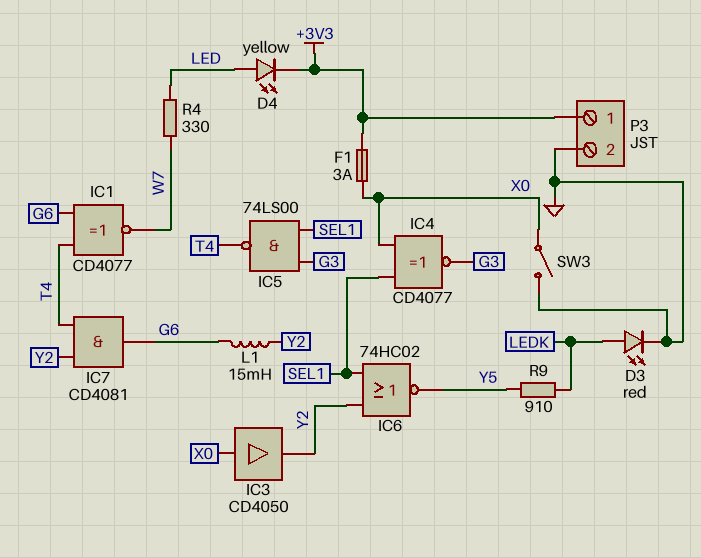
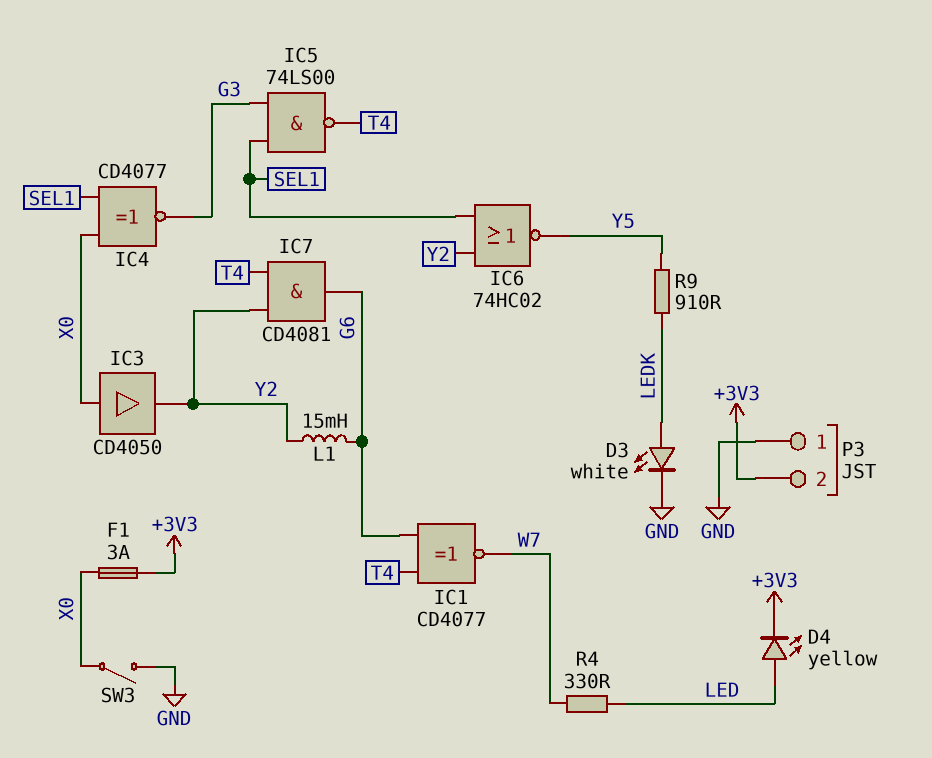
D3: LED red (A LEDK, K GND) -> LED white (A LEDK, K GND)
P3 pin 1: +3V3 -> GND
P3 pin 2: GND -> +3V3

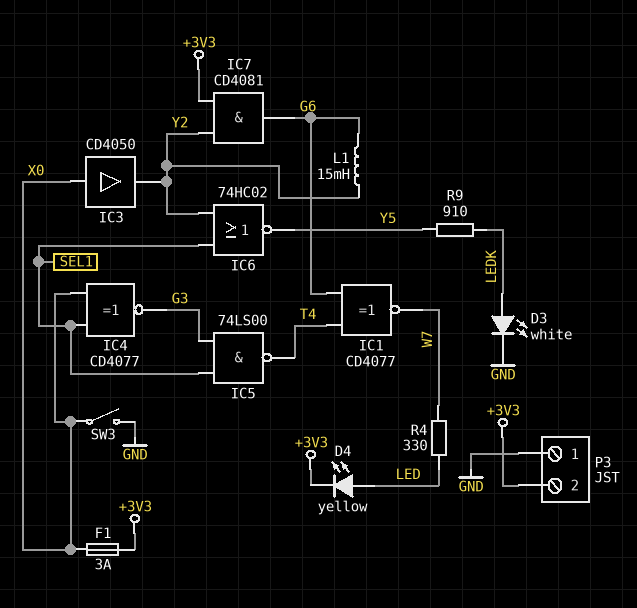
IC7: AND CD4081 (in T4, in Y2, out G6) -> AND CD4081 (in +3V3, in Y2, out G6)

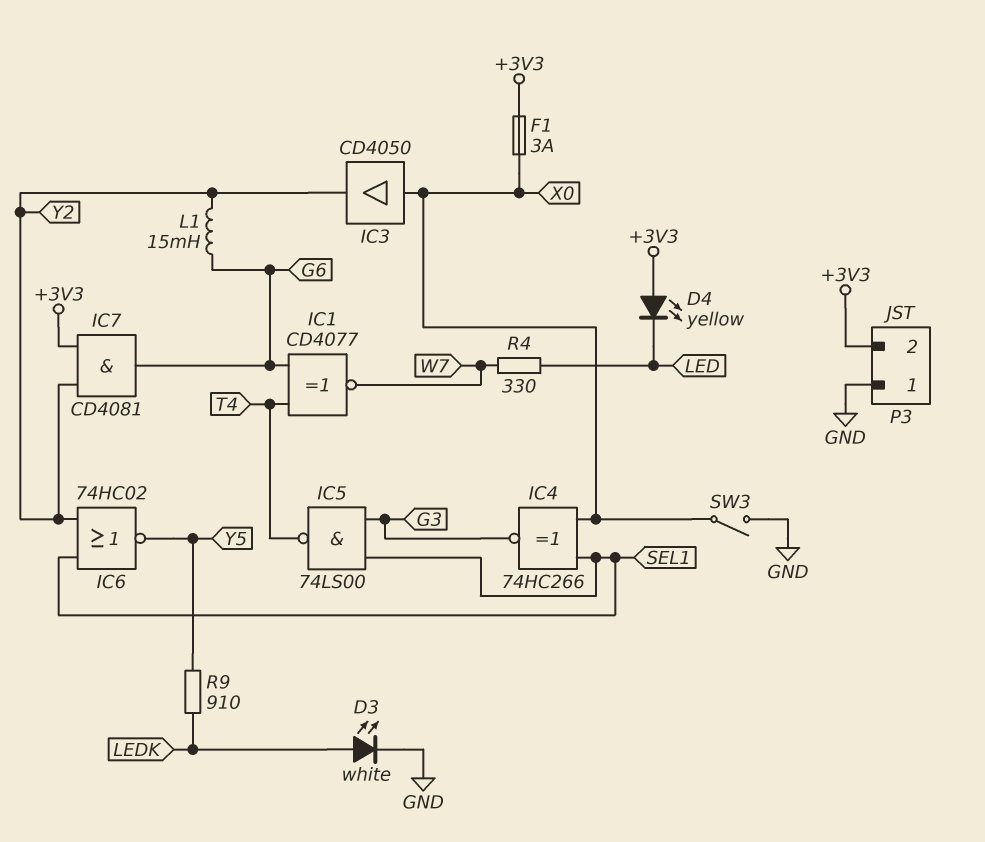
D4: LED yellow (A LED, K +3V3) -> LED yellow (A +3V3, K LED)
IC4: XNOR CD4077 (in SEL1, in X0, out G3) -> XNOR 74HC266 (in SEL1, in X0, out G3)

